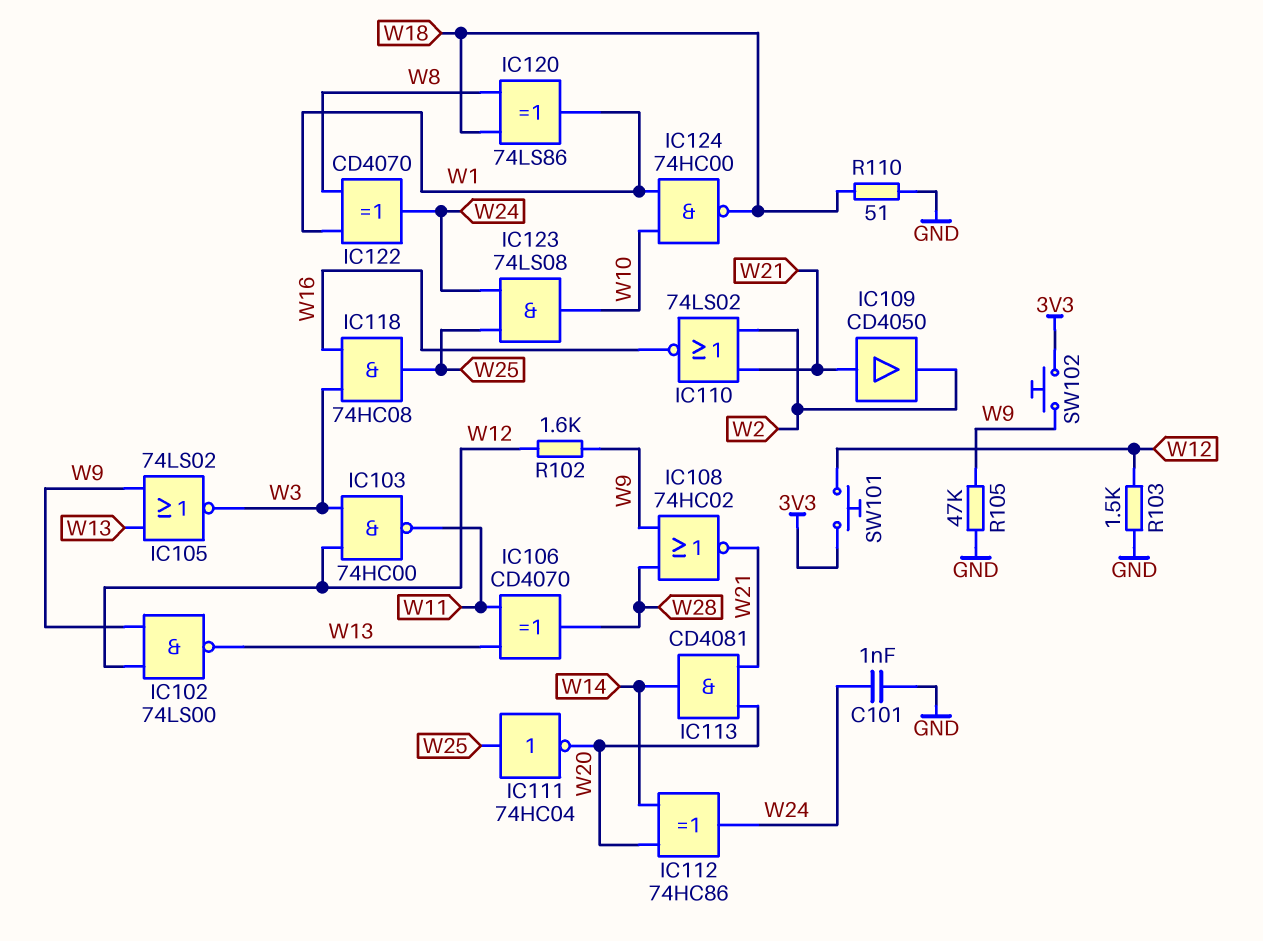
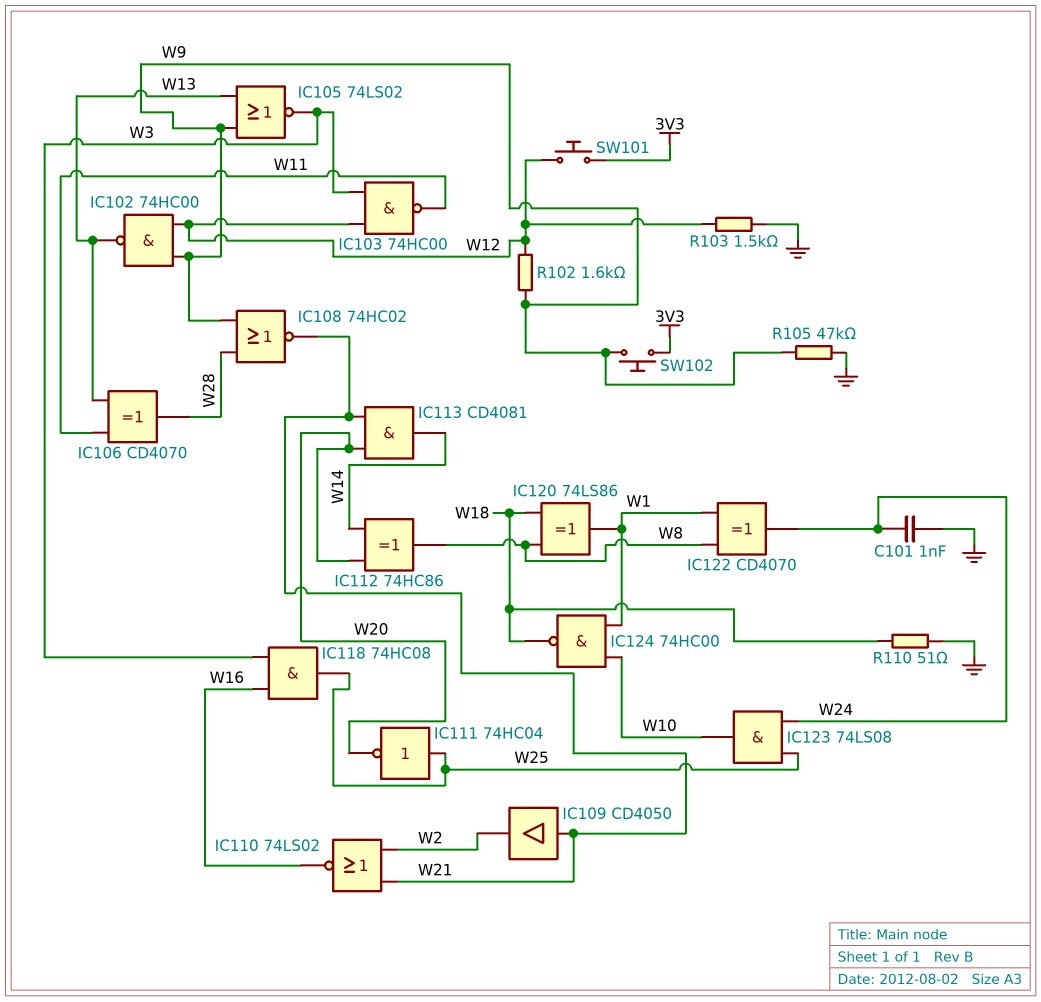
IC102: NAND 74LS00 (in W9, in W12, out W13) -> NAND 74HC00 (in W9, in W12, out W13)
IC112: XOR 74HC86 (in W14, in W20, out W24) -> XOR 74HC86 (in W14, in W20, out W8)

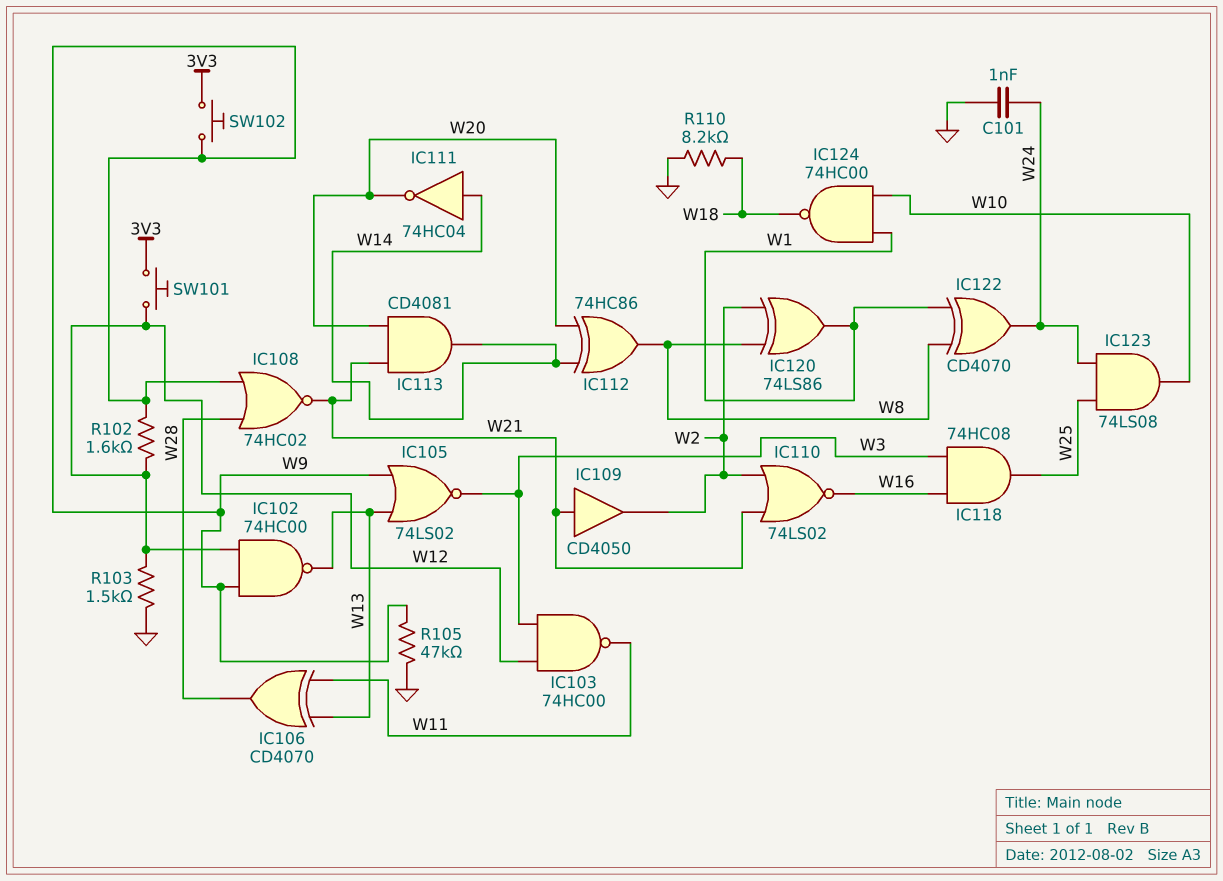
IC111: NOT 74HC04 (in W25, out W20) -> NOT 74HC04 (in W14, out W20)
IC120: XOR 74LS86 (in W8, in W18, out W1) -> XOR 74LS86 (in W2, in W8, out W1)
R110: 51 (GND, W18) -> 8.2k (GND, W18)

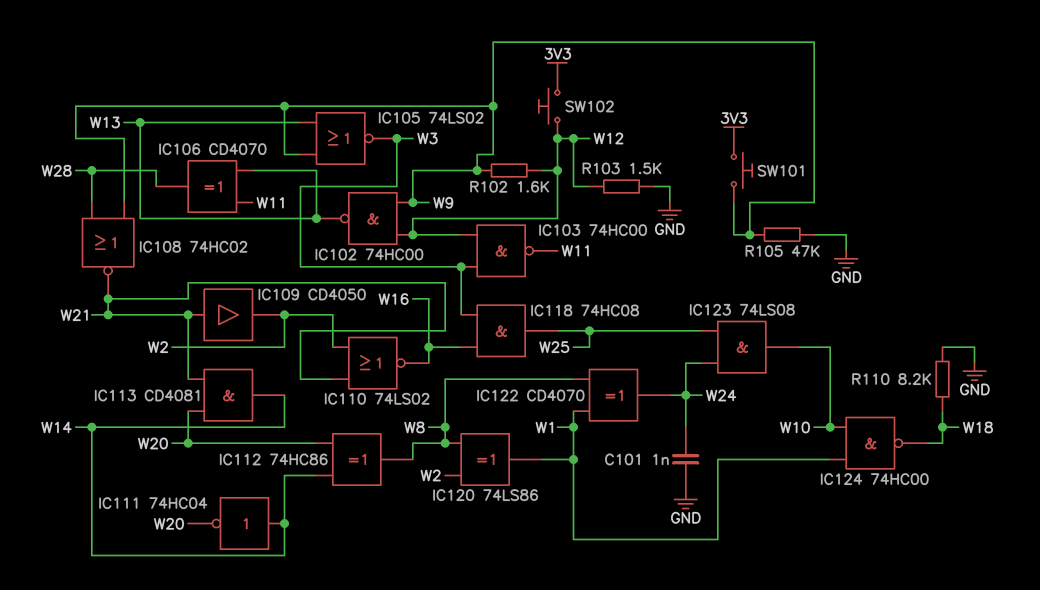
SW101: button (3V3, W12) -> button (3V3, W9)
SW102: button (3V3, W9) -> button (3V3, W12)

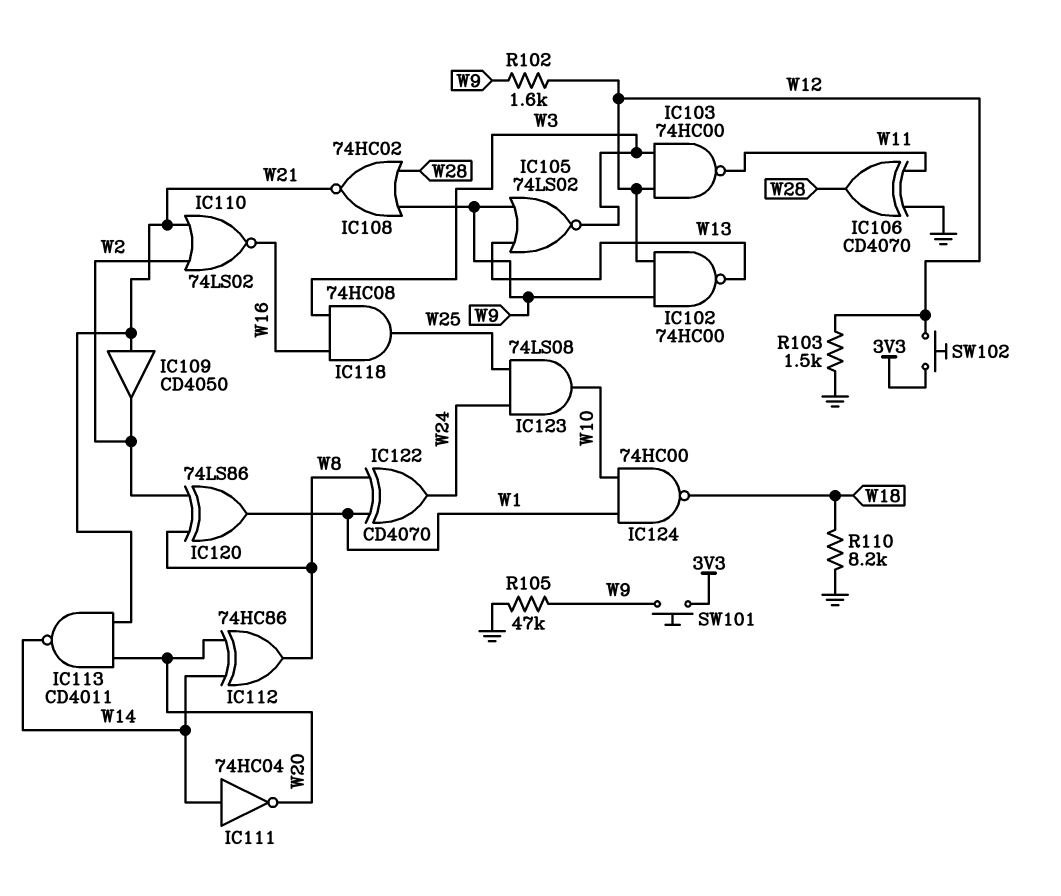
C101: 1nF (GND, W24) -> none
IC106: XOR CD4070 (in W11, in W13, out W28) -> XOR CD4070 (in GND, in W11, out W28)
IC113: AND CD4081 (in W20, in W21, out W14) -> NAND CD4011 (in W20, in W21, out W14)

